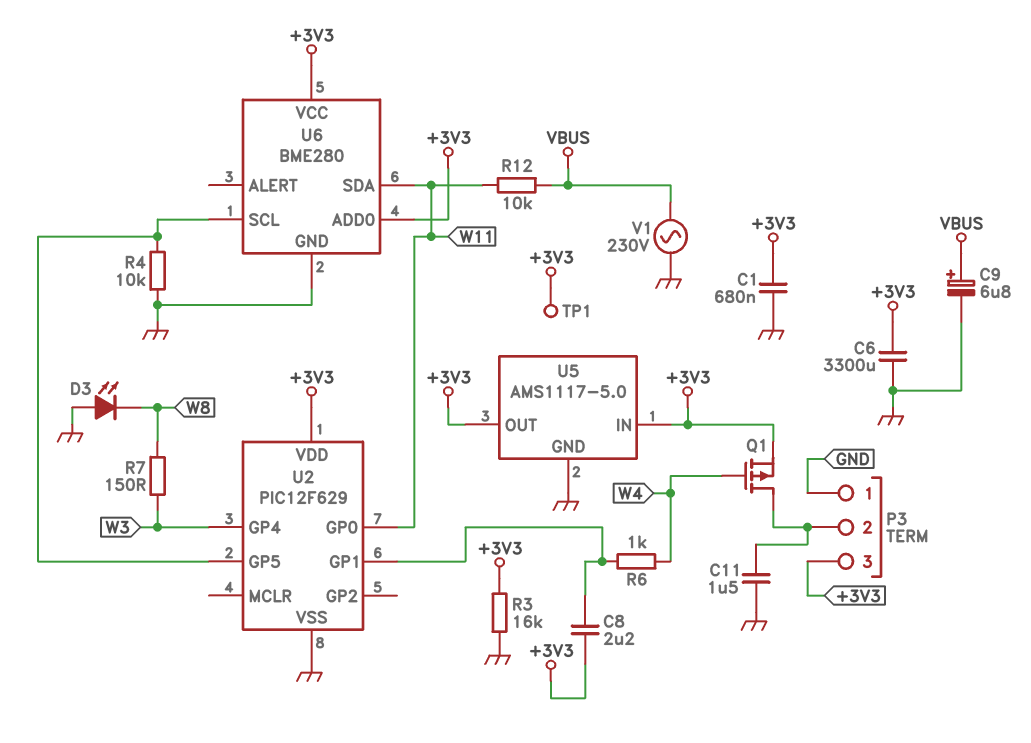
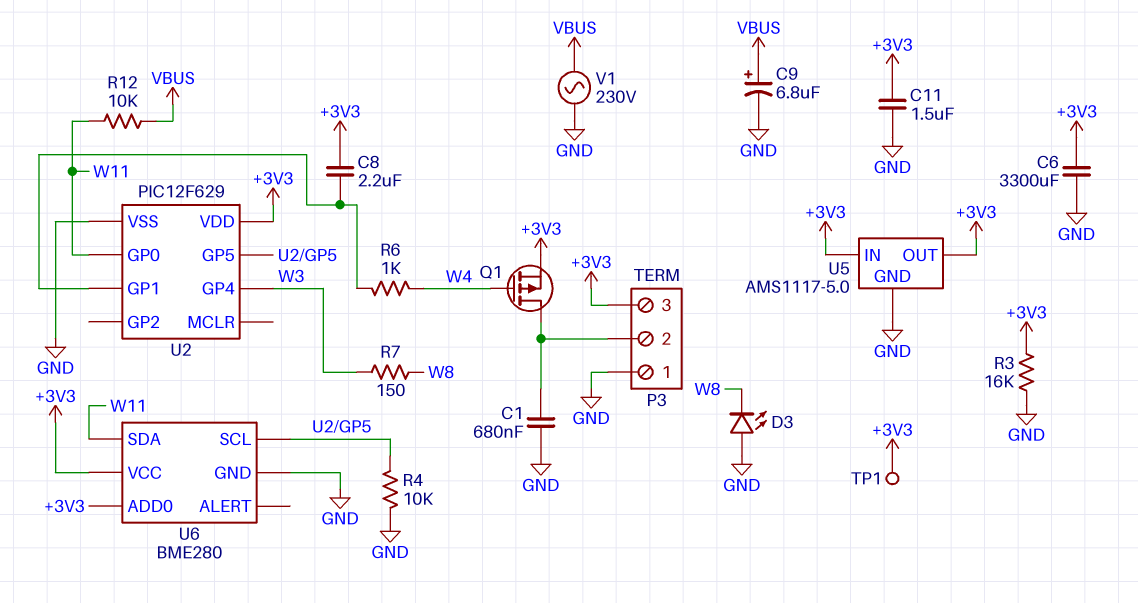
C1: 680nF (+3V3, GND) -> 680nF (GND, P3/2)
C11: 1.5uF (GND, P3/2) -> 1.5uF (+3V3, GND)

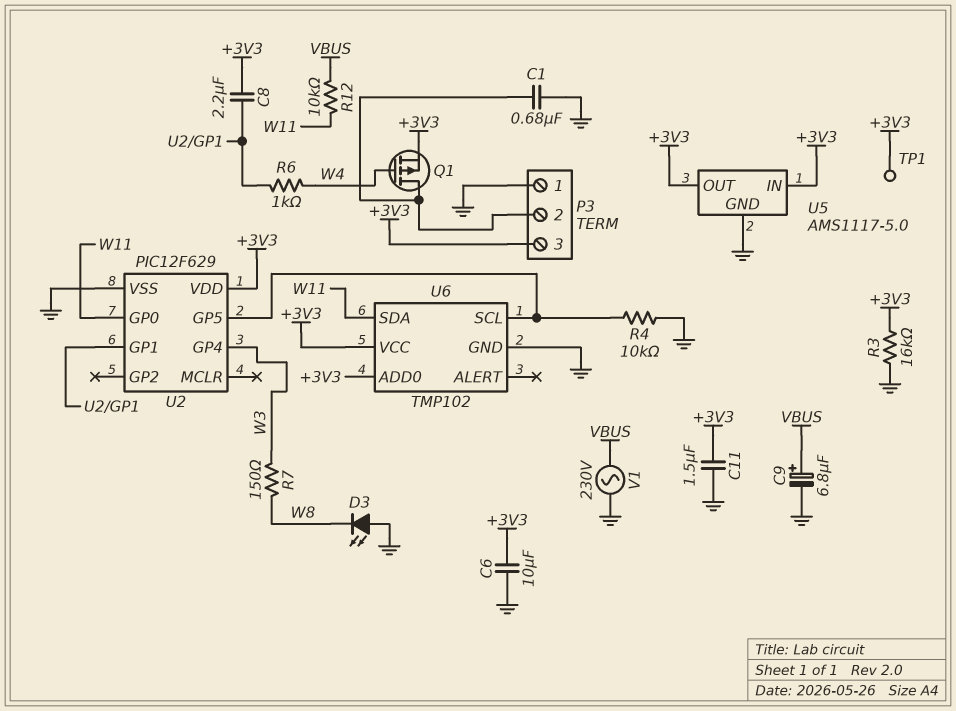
C6: 3300uF (+3V3, GND) -> 10uF (+3V3, GND)
U6: BME280 -> TMP102

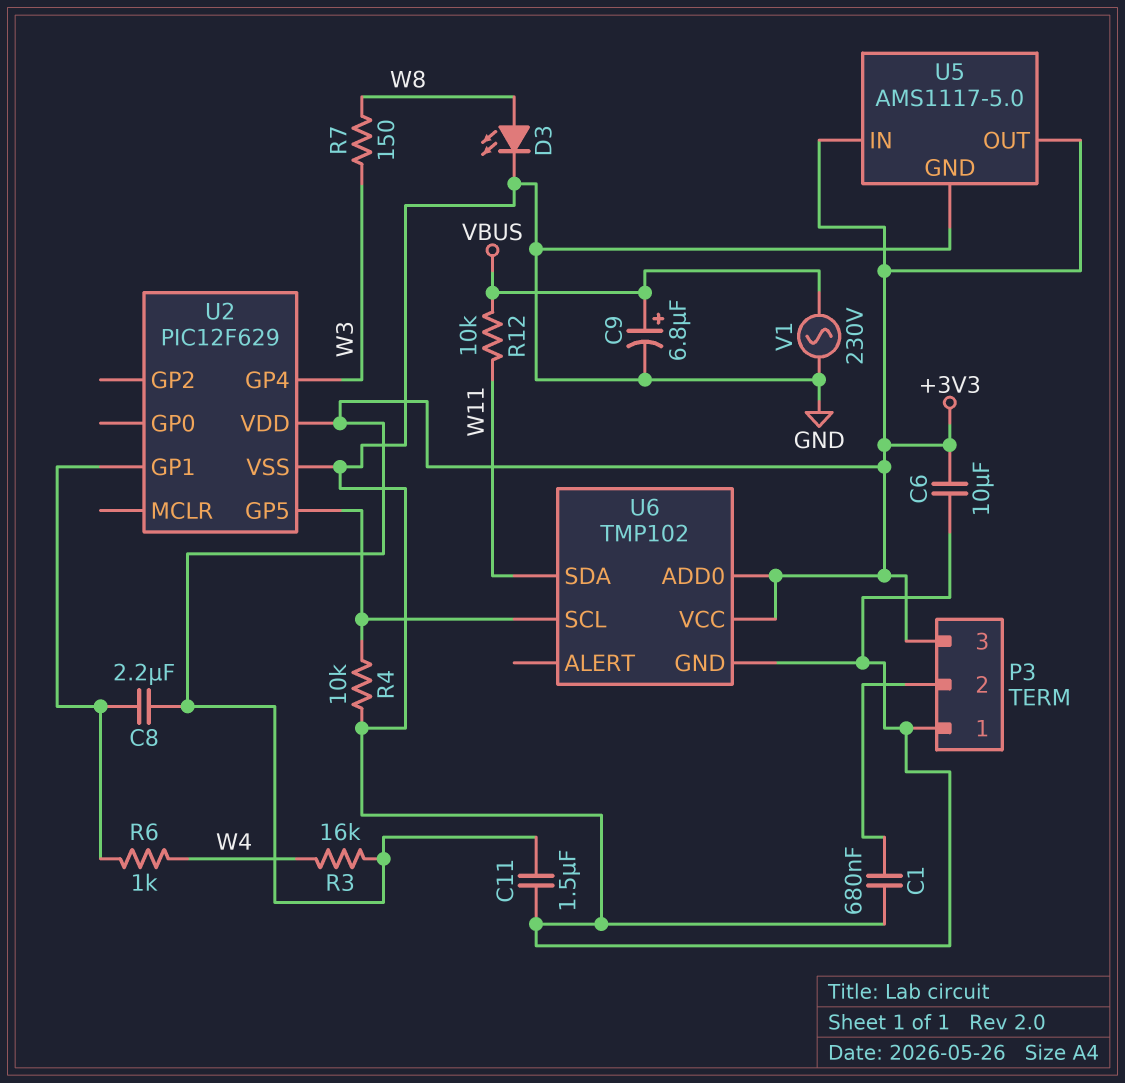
D3: LED (A GND, K W8) -> LED (A W8, K GND)
Q1: PMOS (G W4, D P3/2, S +3V3) -> none
R3: 16k (+3V3, GND) -> 16k (+3V3, W4)
TP1: test point (+3V3) -> none
U2 pin GP0: W11 -> none

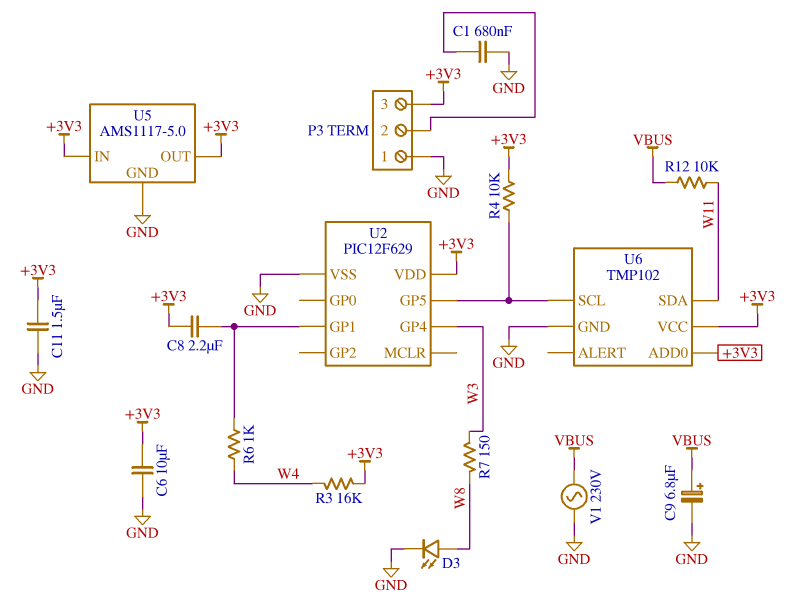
R4: 10k (GND, U2/GP5) -> 10k (+3V3, U2/GP5)

